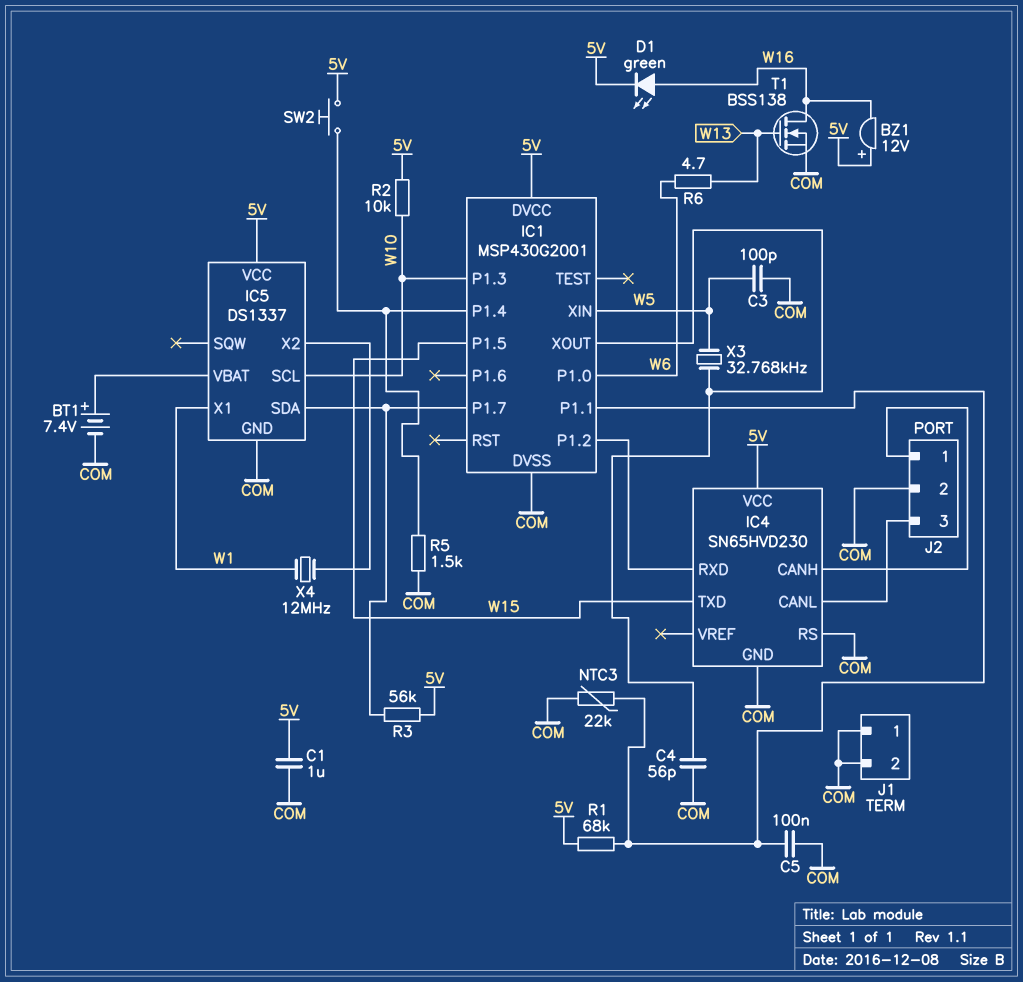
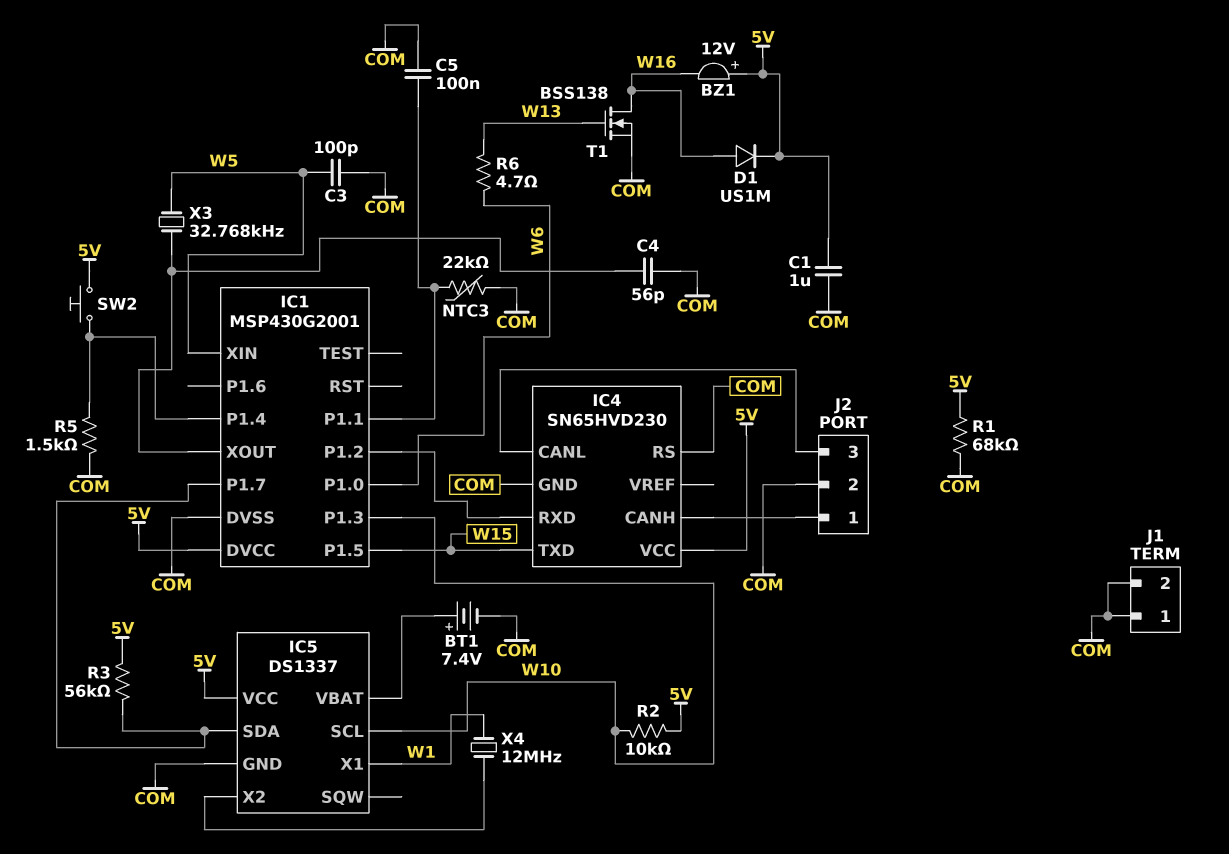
D1: LED green (A W16, K 5V) -> diode US1M (A W16, K 5V)
R1: 68k (5V, IC1/P1.1) -> 68k (5V, COM)

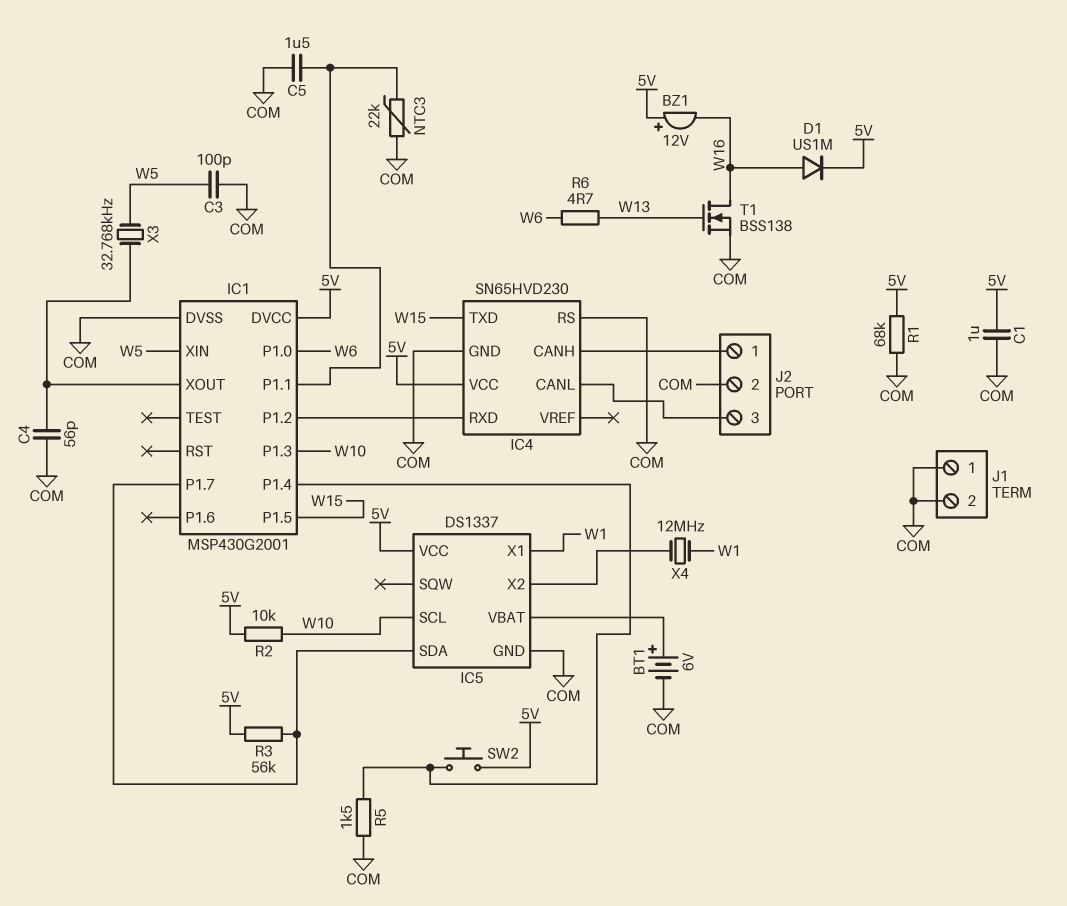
BT1: 7.4V (plus IC5/VBAT, minus COM) -> 6V (plus IC5/VBAT, minus COM)
C5: 100nF (COM, IC1/P1.1) -> 1.5uF (COM, IC1/P1.1)

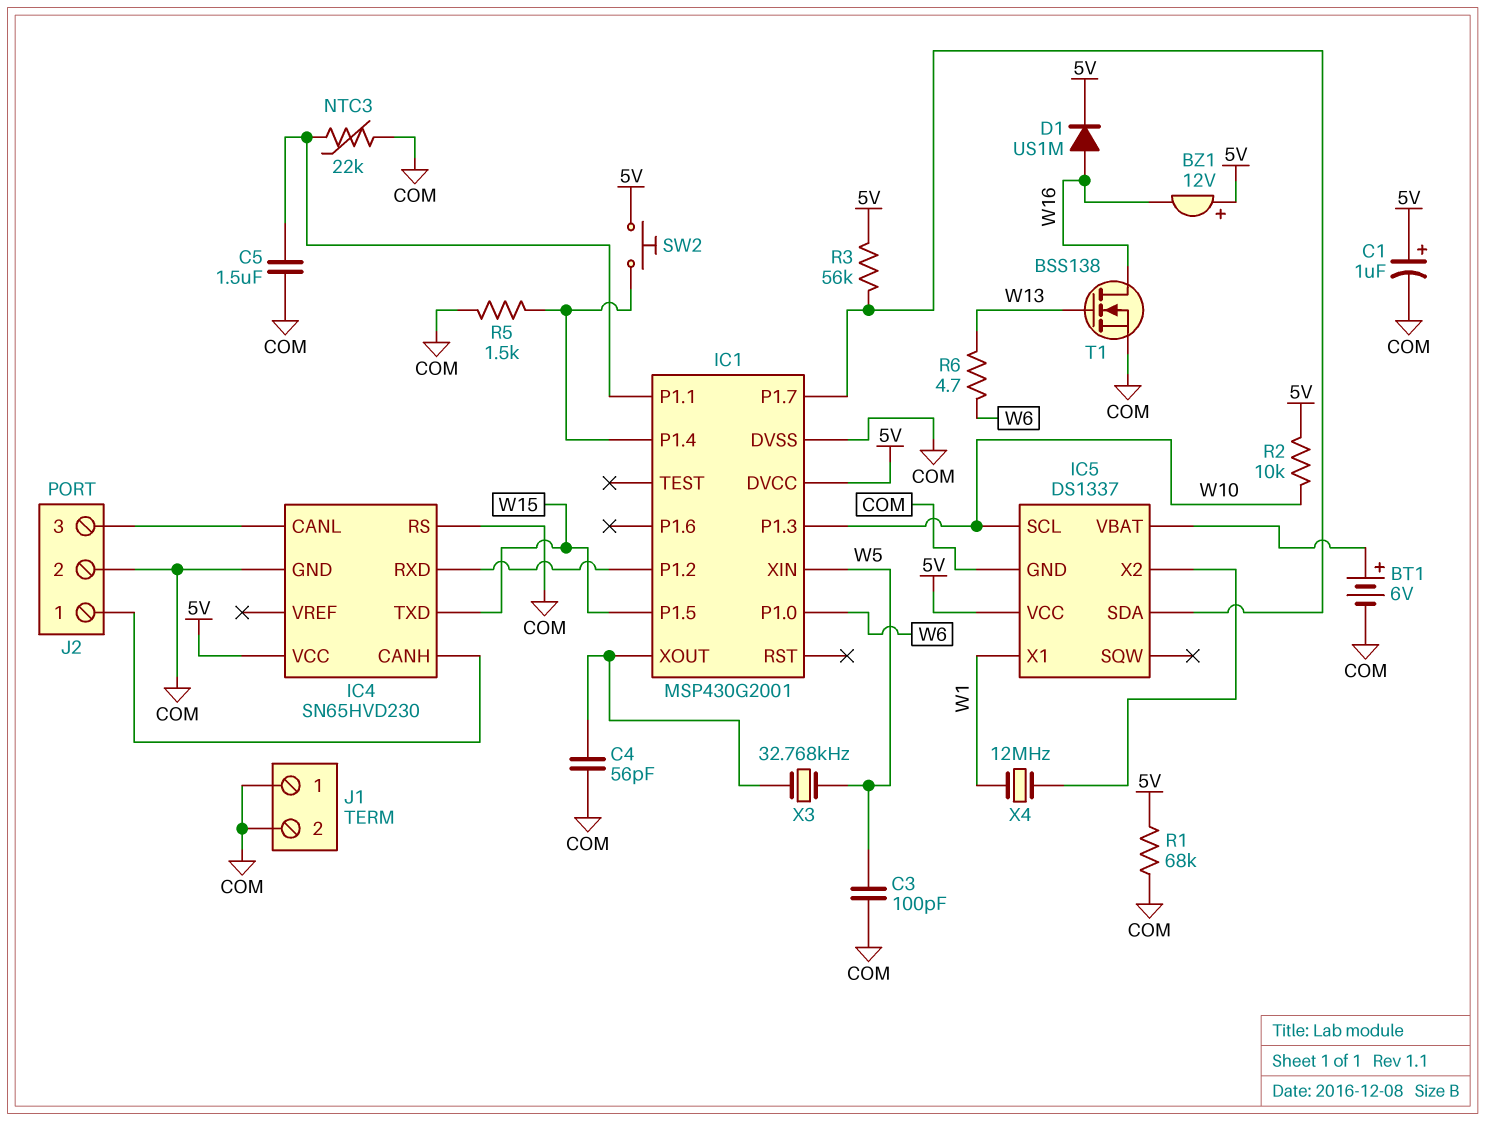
C1: 1uF (5V, COM) -> 1uF (plus 5V, minus COM)

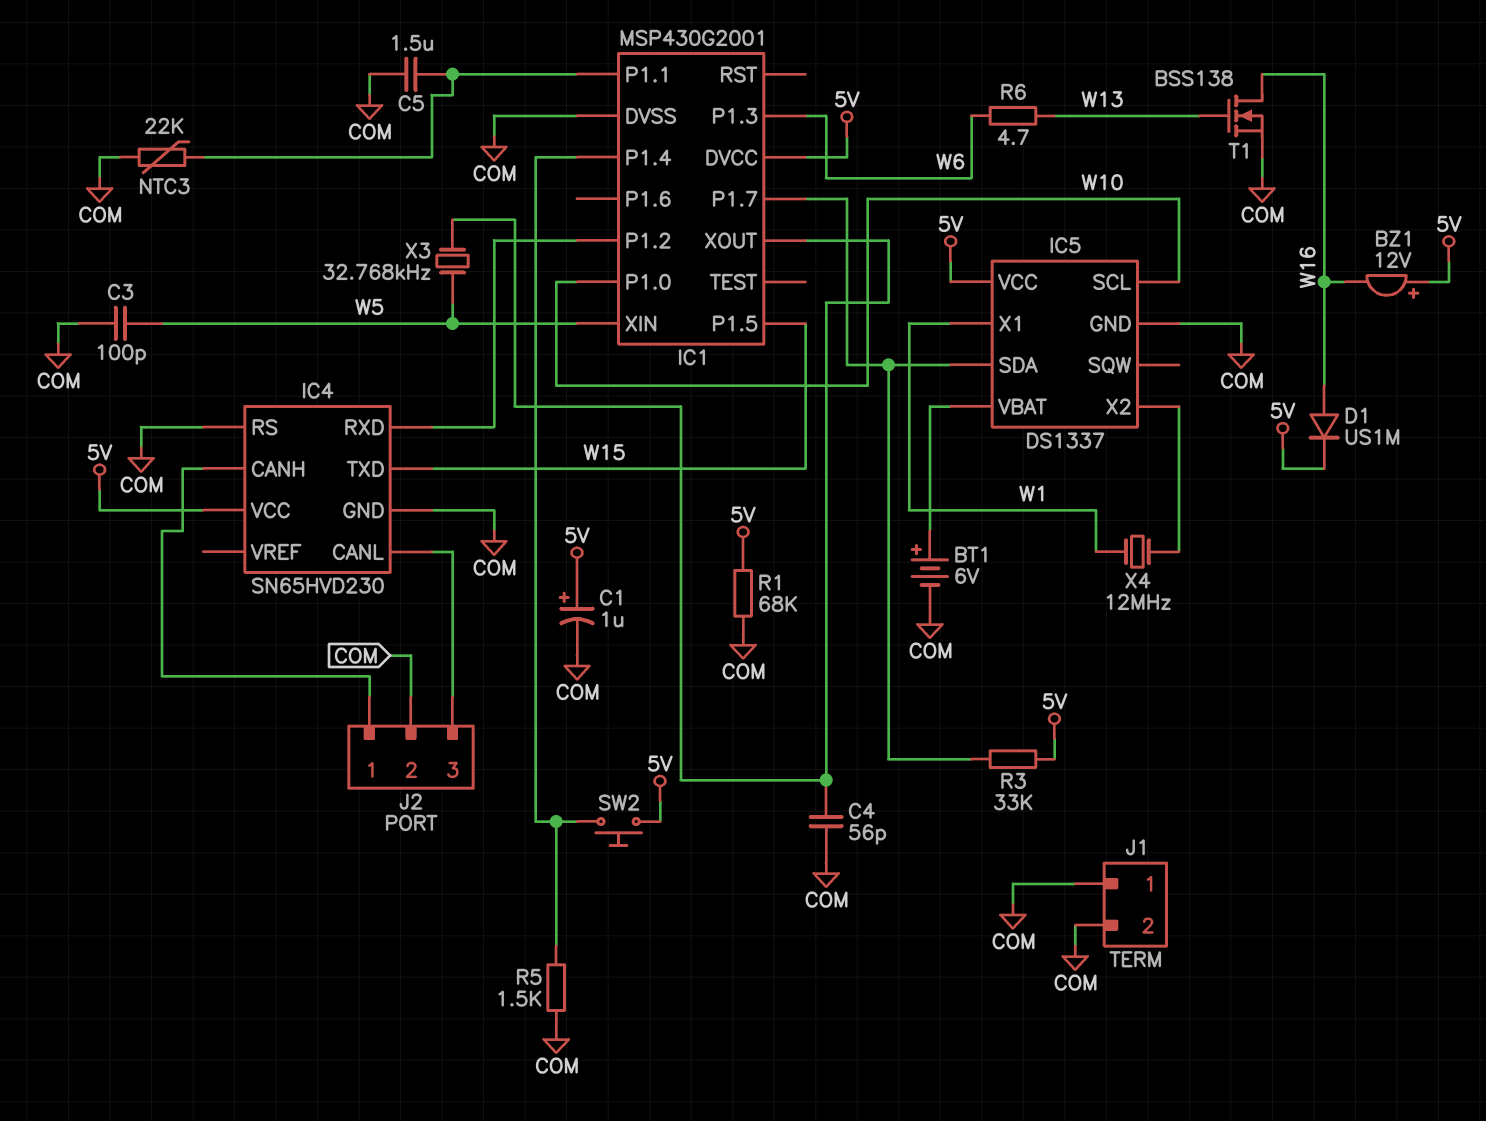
IC1 pin P1.0: W6 -> W10
IC1 pin P1.3: W10 -> W6
R2: 10k (5V, W10) -> none
R3: 56k (5V, IC1/P1.7) -> 33k (5V, IC1/P1.7)

